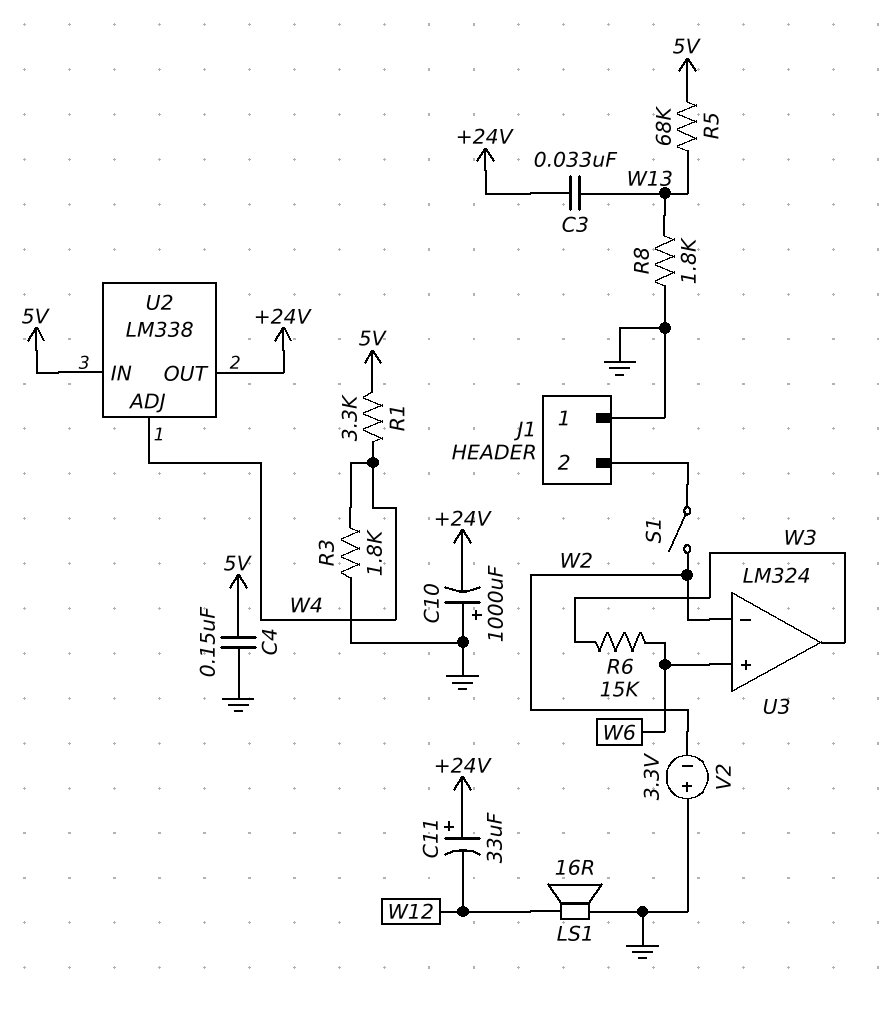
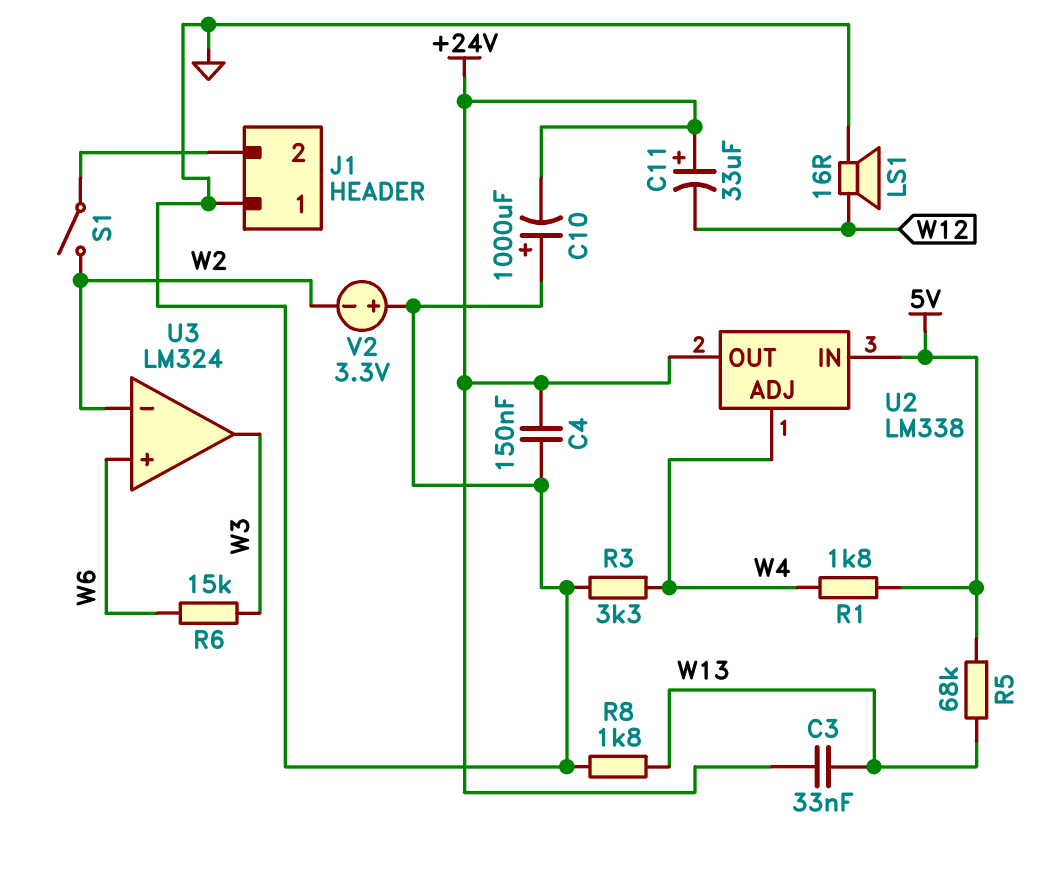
C4: 150nF (5V, GND) -> 150nF (+24V, GND)
R1: 3.3k (5V, W4) -> 1.8k (5V, W4)
R3: 1.8k (GND, W4) -> 3.3k (GND, W4)

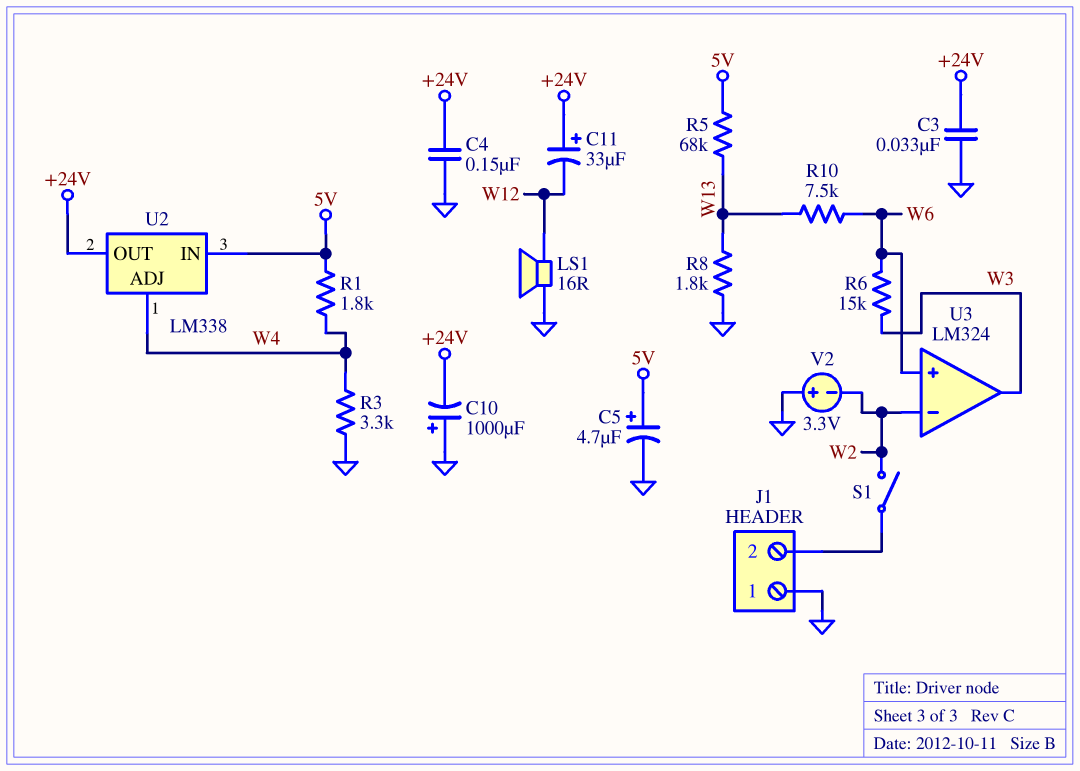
C3: 33nF (+24V, W13) -> 33nF (+24V, GND)
C5: none -> 4.7uF (plus 5V, minus GND)
R10: none -> 7.5k (W6, W13)

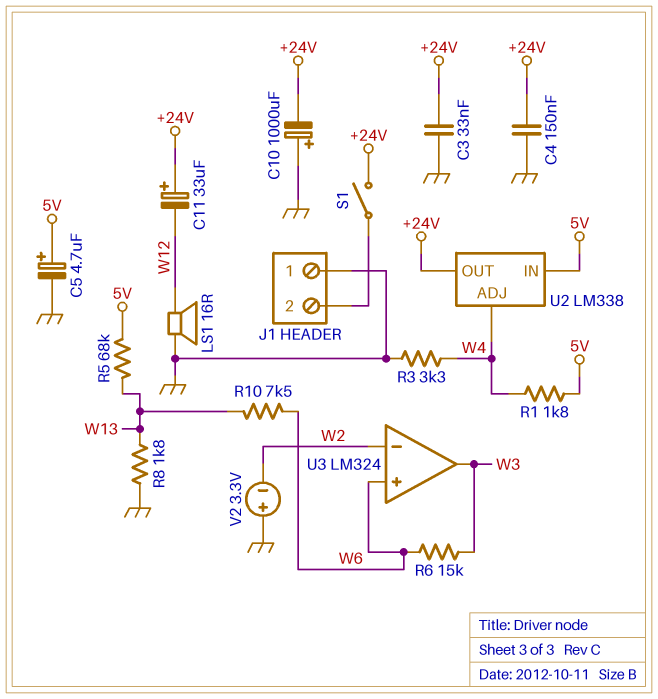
S1: switch (J1/2, W2) -> switch (+24V, J1/2)

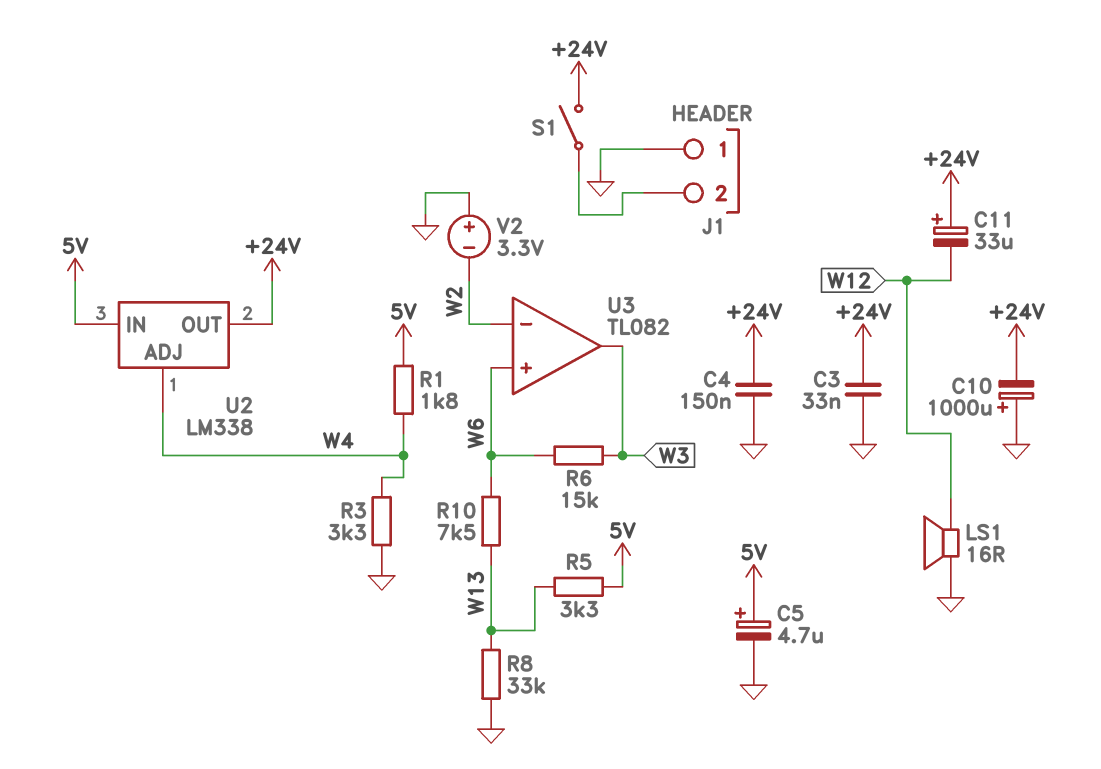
R5: 68k (5V, W13) -> 3.3k (5V, W13)
R8: 1.8k (GND, W13) -> 33k (GND, W13)
U3: LM324 -> TL082

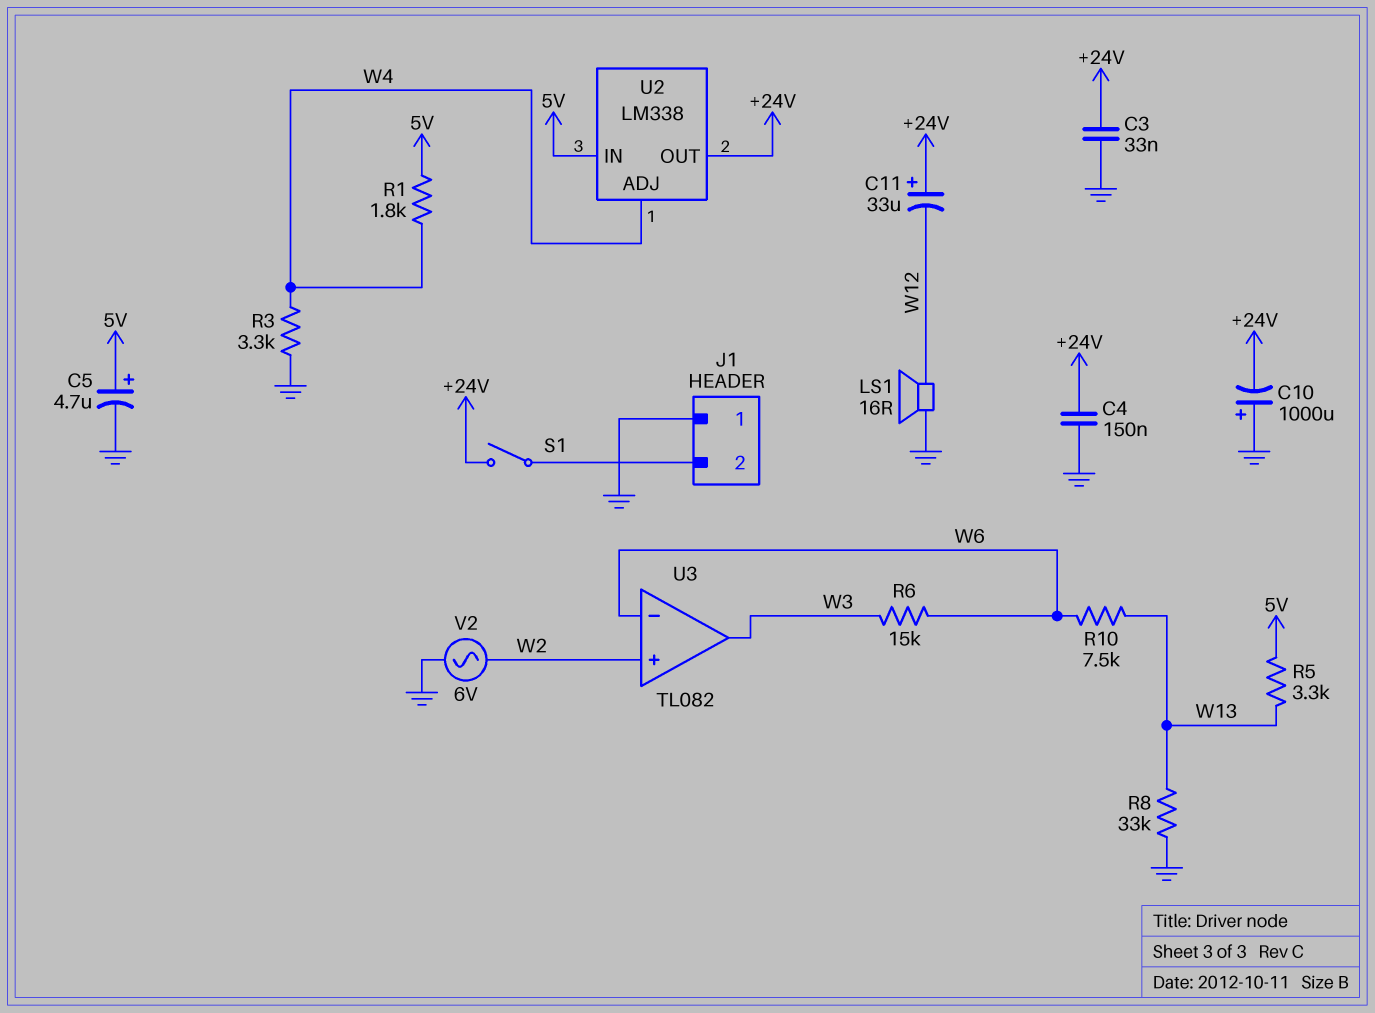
U3 pin in+: W6 -> W2
U3 pin in-: W2 -> W6
V2: 3.3V (plus GND, minus W2) -> AC 6V (GND, W2)

